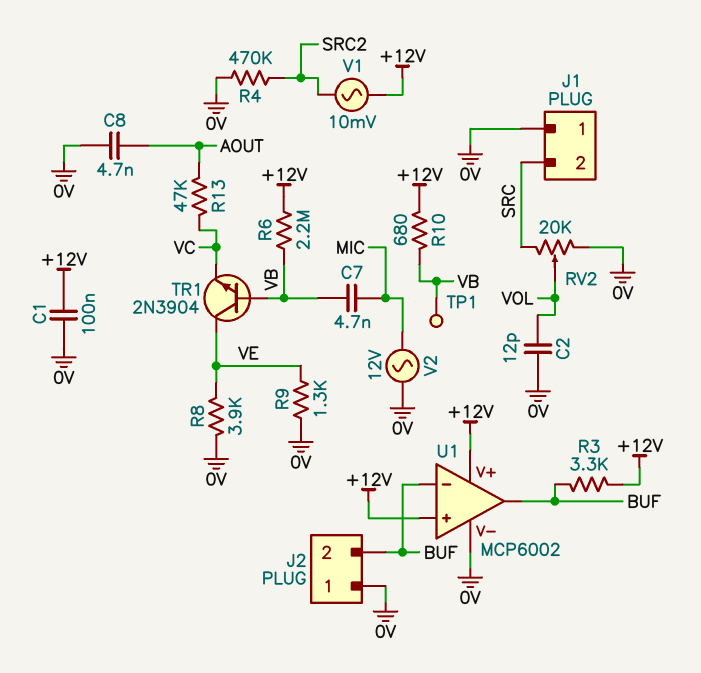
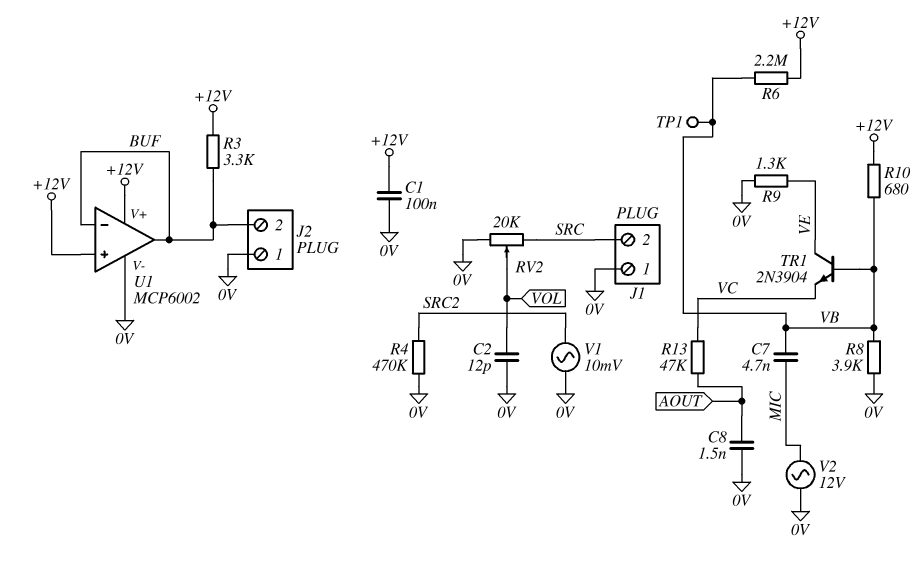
C8: 4.7nF (0V, AOUT) -> 1.5nF (0V, AOUT)
R8: 3.9k (0V, VE) -> 3.9k (0V, VB)
V1: AC 10mV (+12V, SRC2) -> AC 10mV (0V, SRC2)

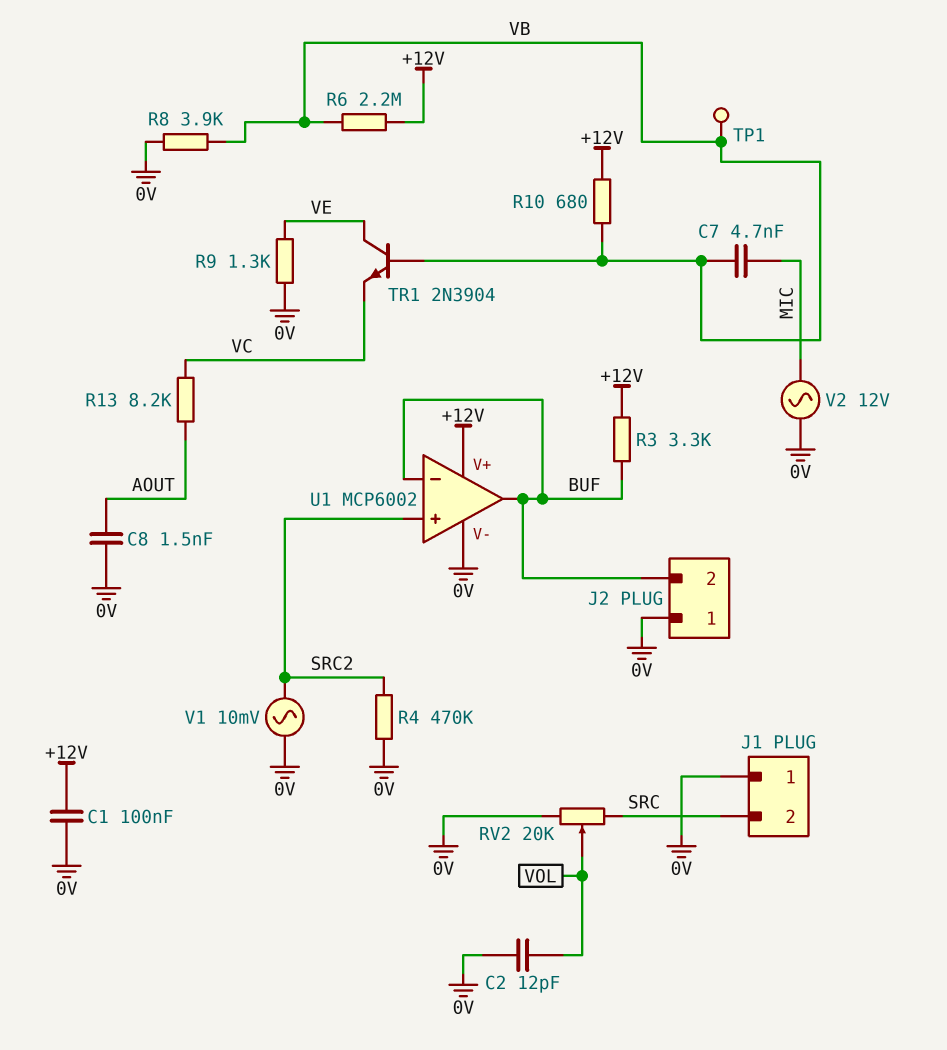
R13: 47k (AOUT, VC) -> 8.2k (AOUT, VC)
U1 pin in+: +12V -> SRC2

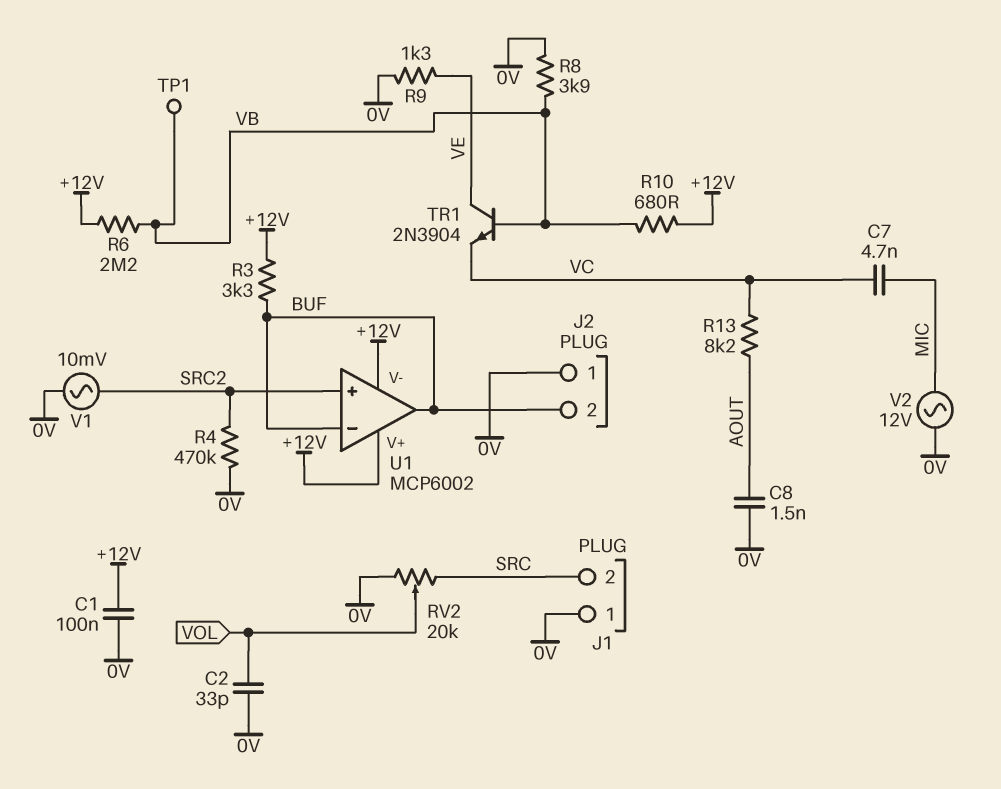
C2: 12pF (0V, VOL) -> 33pF (0V, VOL)
C7: 4.7nF (MIC, VB) -> 4.7nF (MIC, VC)
U1 pin V-: 0V -> +12V

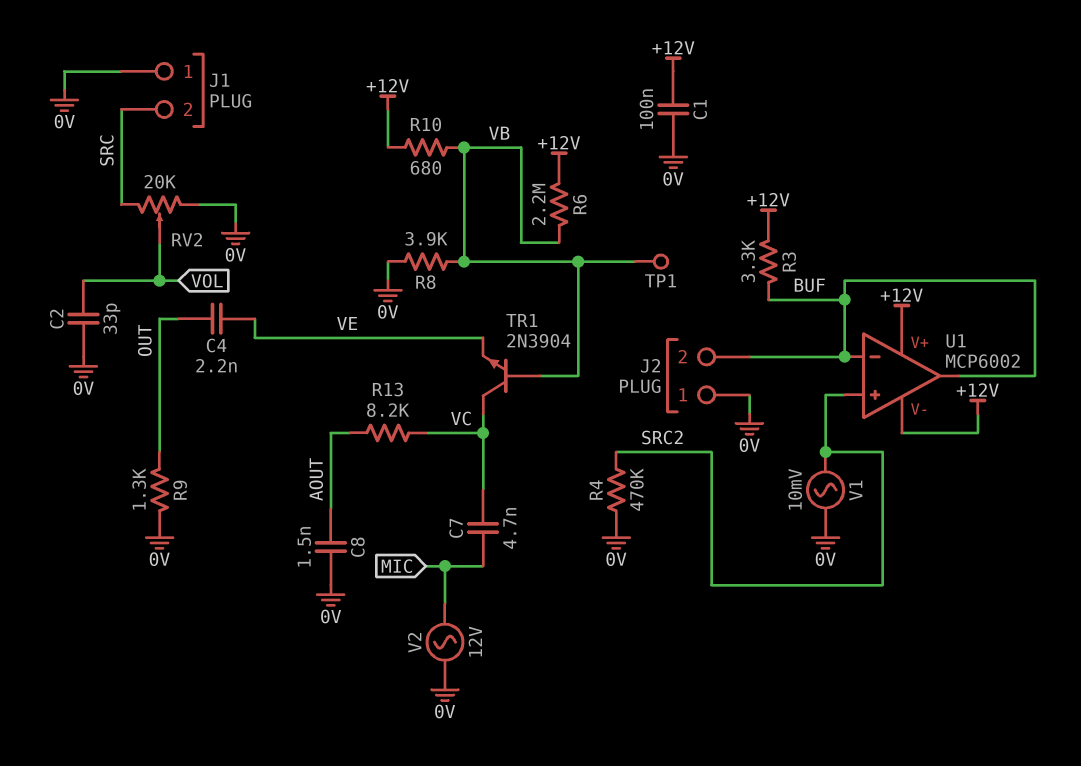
C4: none -> 2.2nF (OUT, VE)
R9: 1.3k (0V, VE) -> 1.3k (0V, OUT)
TR1: NPN 2N3904 (B VB, C VE, E VC) -> NPN 2N3904 (B VB, C VC, E VE)

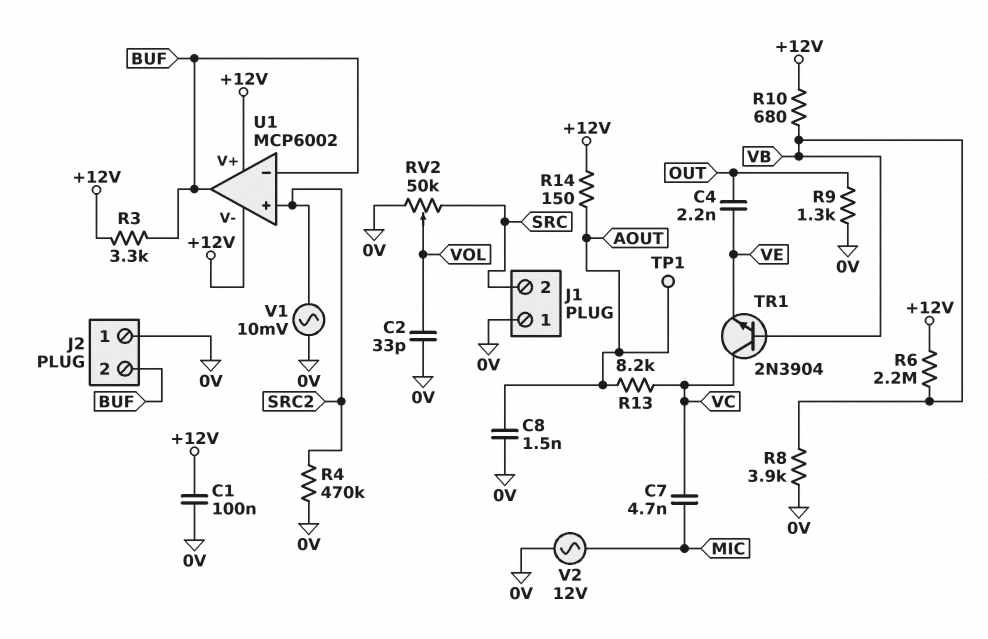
R14: none -> 150 (+12V, AOUT)
RV2: 20k (0V, SRC, wiper VOL) -> 50k (0V, SRC, wiper VOL)
TP1: test point (VB) -> test point (AOUT)

